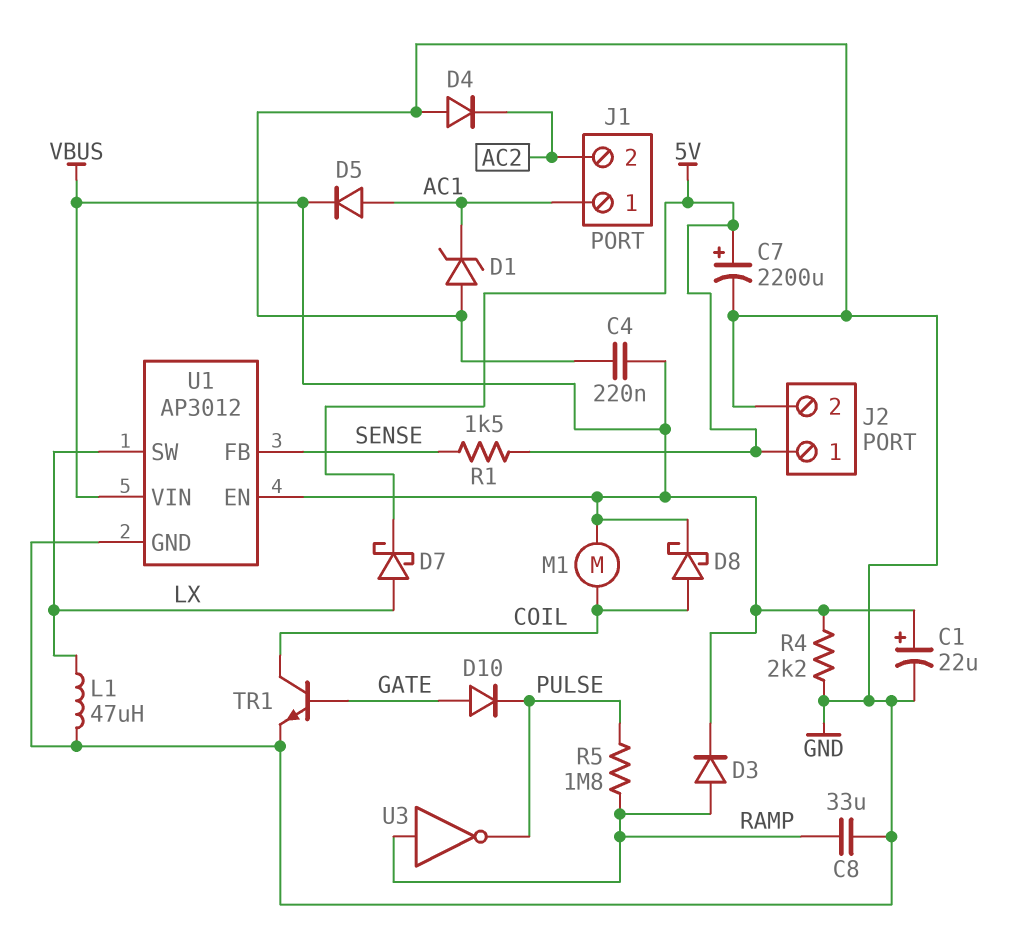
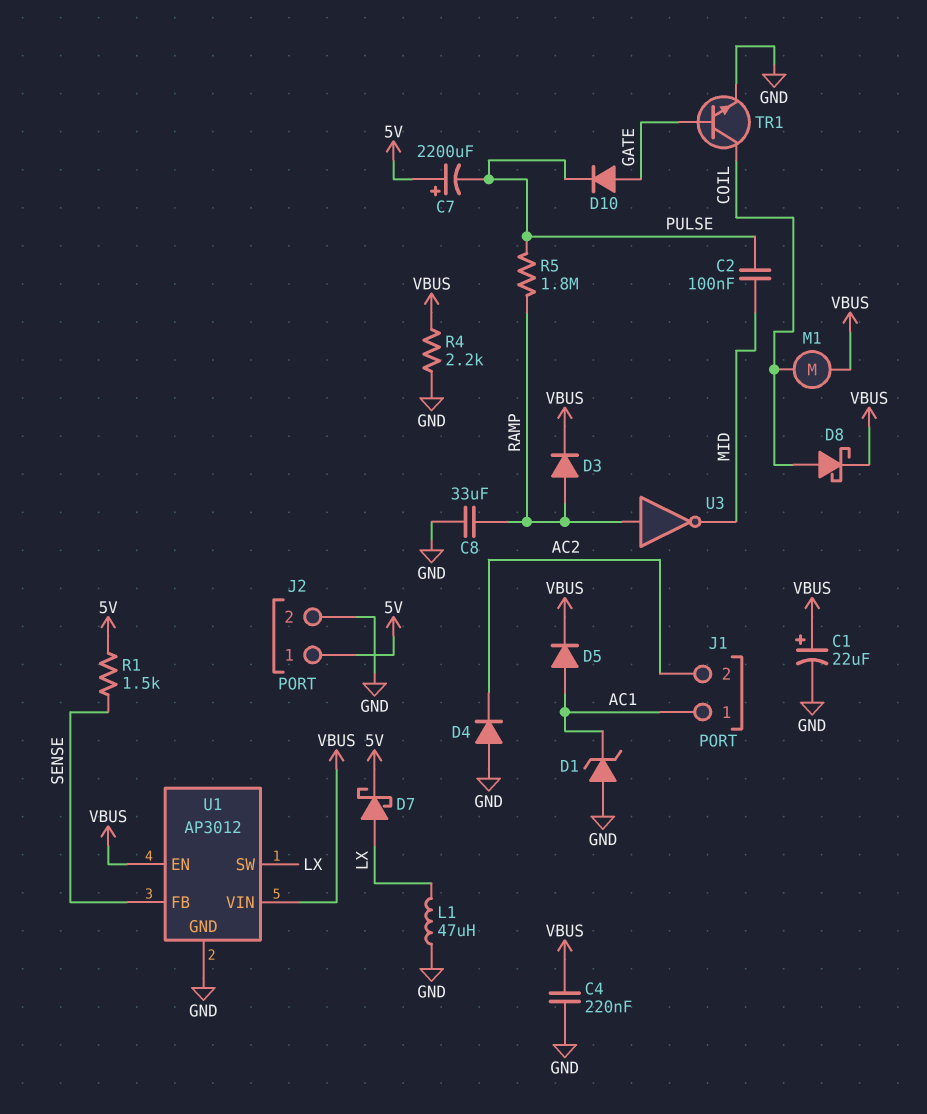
C2: none -> 100nF (MID, PULSE)
C7: 2200uF (plus 5V, minus GND) -> 2200uF (plus 5V, minus PULSE)
U3: NOT (in RAMP, out PULSE) -> NOT (in RAMP, out MID)

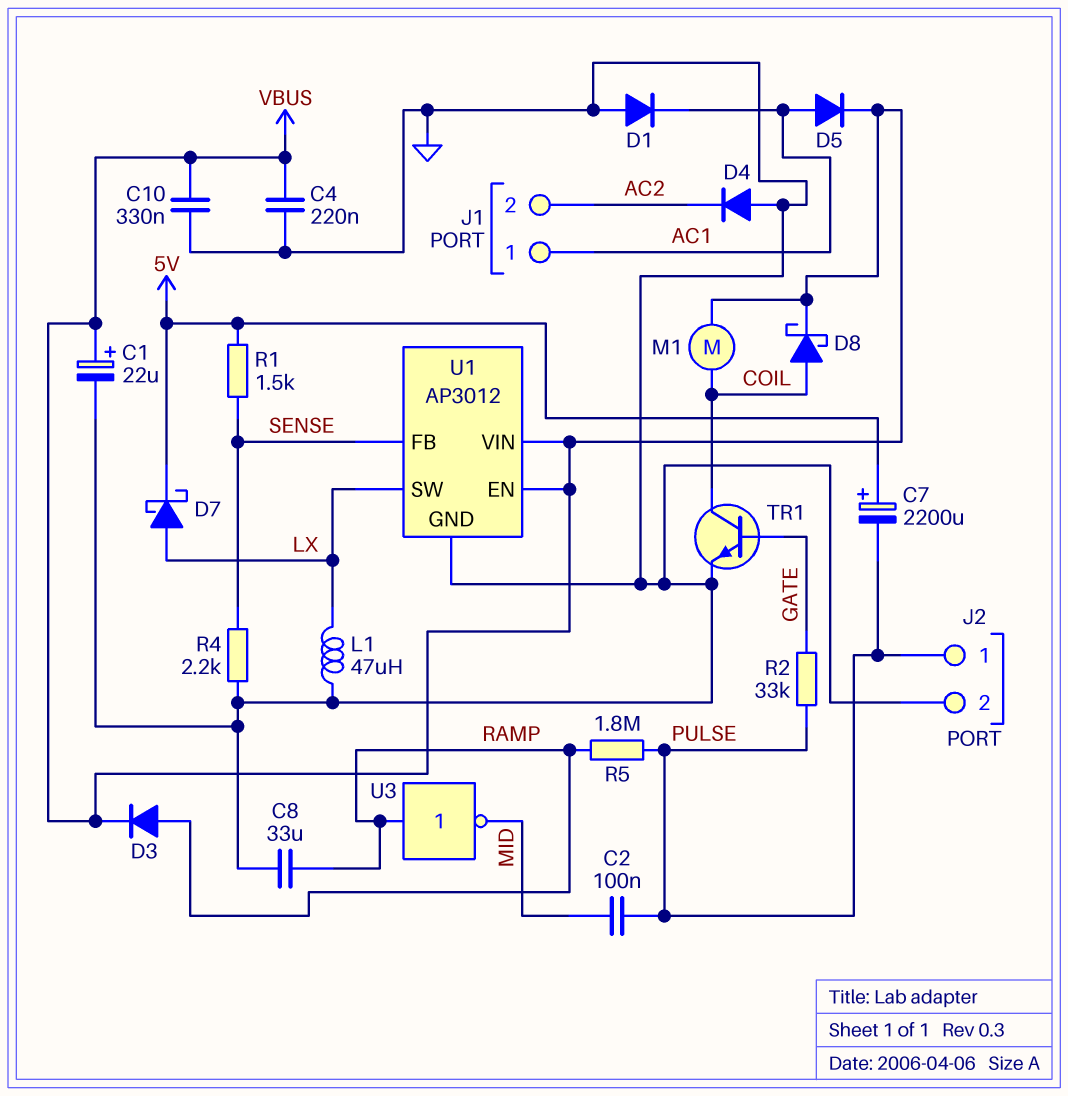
C10: none -> 330nF (GND, VBUS)
D1: zener (A GND, K AC1) -> diode (A GND, K AC1)
D10: diode (A GATE, K PULSE) -> none
J2 pin 1: 5V -> PULSE
R2: none -> 33k (GATE, PULSE)
R4: 2.2k (GND, VBUS) -> 2.2k (GND, SENSE)

